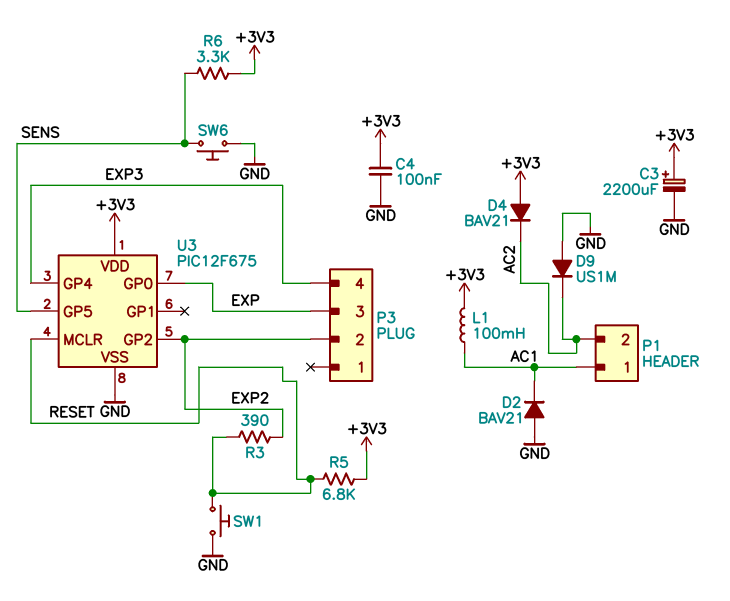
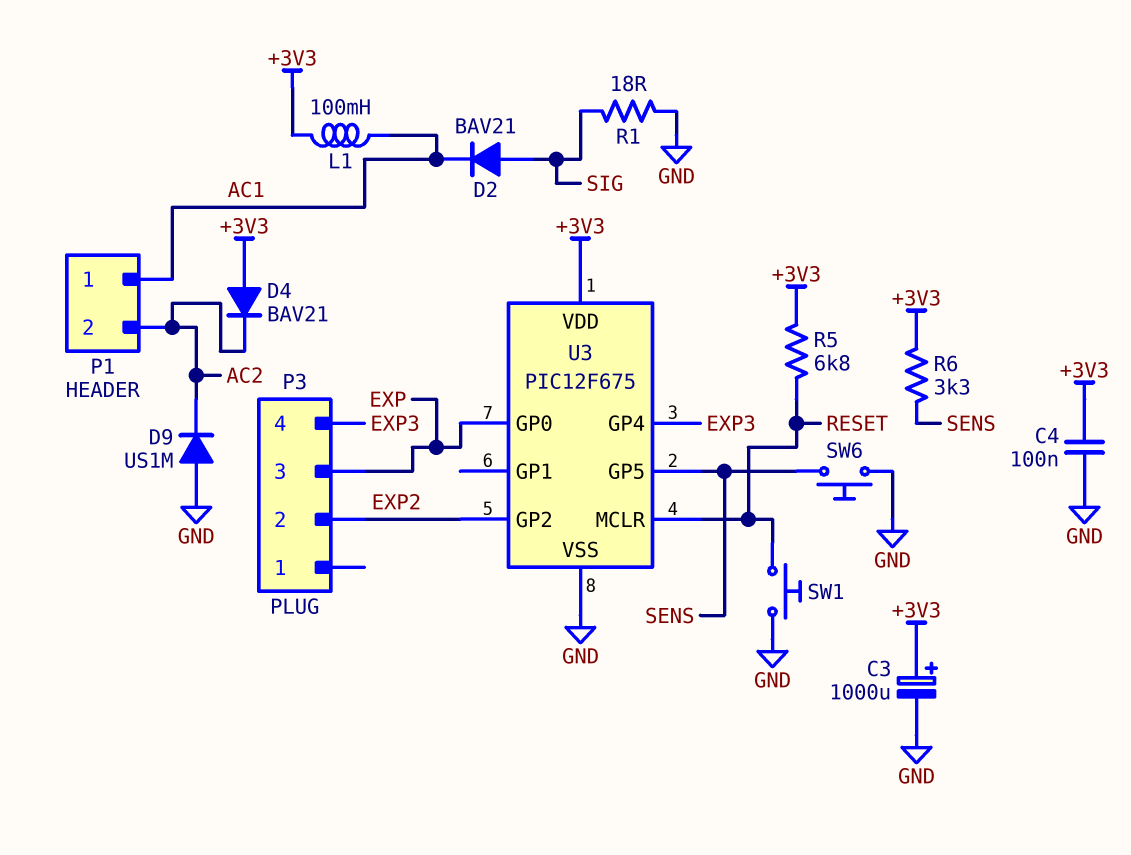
C3: 2200uF (plus +3V3, minus GND) -> 1000uF (plus +3V3, minus GND)
D2: diode BAV21 (A GND, K AC1) -> diode BAV21 (A SIG, K AC1)
R1: none -> 18 (GND, SIG)
R3: 390 (EXP2, RESET) -> none

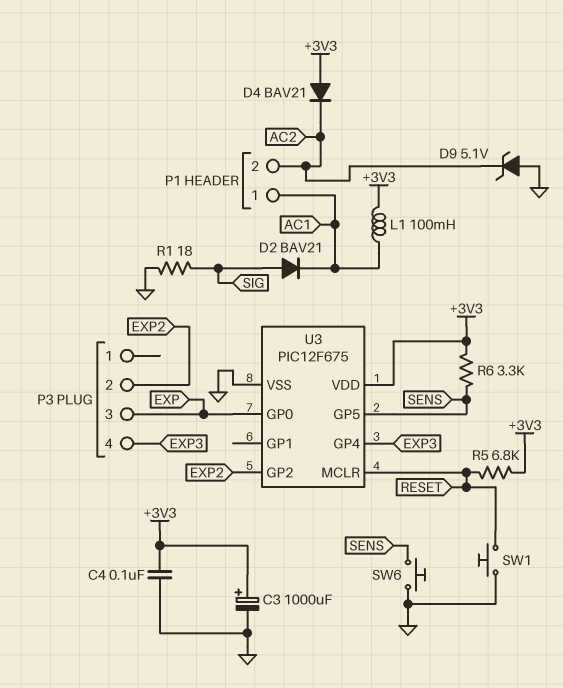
D9: diode US1M (A GND, K AC2) -> zener 5.1V (A GND, K AC2)

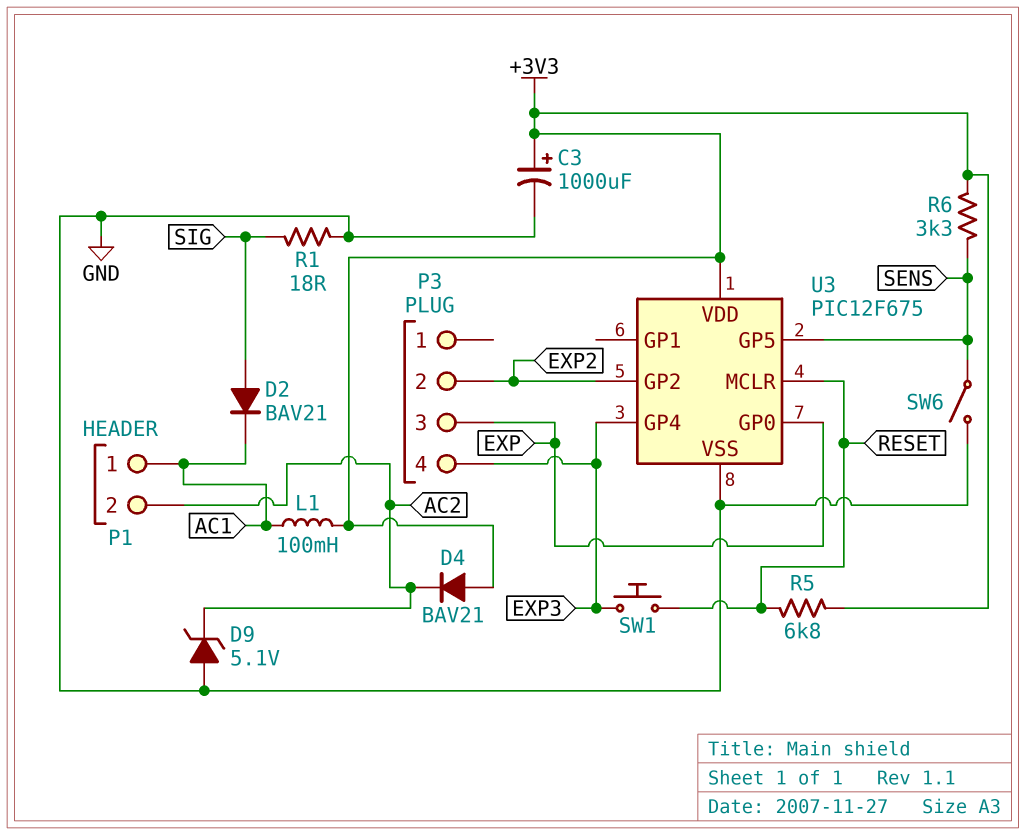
C4: 100nF (+3V3, GND) -> none
SW1: button (GND, RESET) -> button (EXP3, RESET)
SW6: button (GND, SENS) -> switch (GND, SENS)

